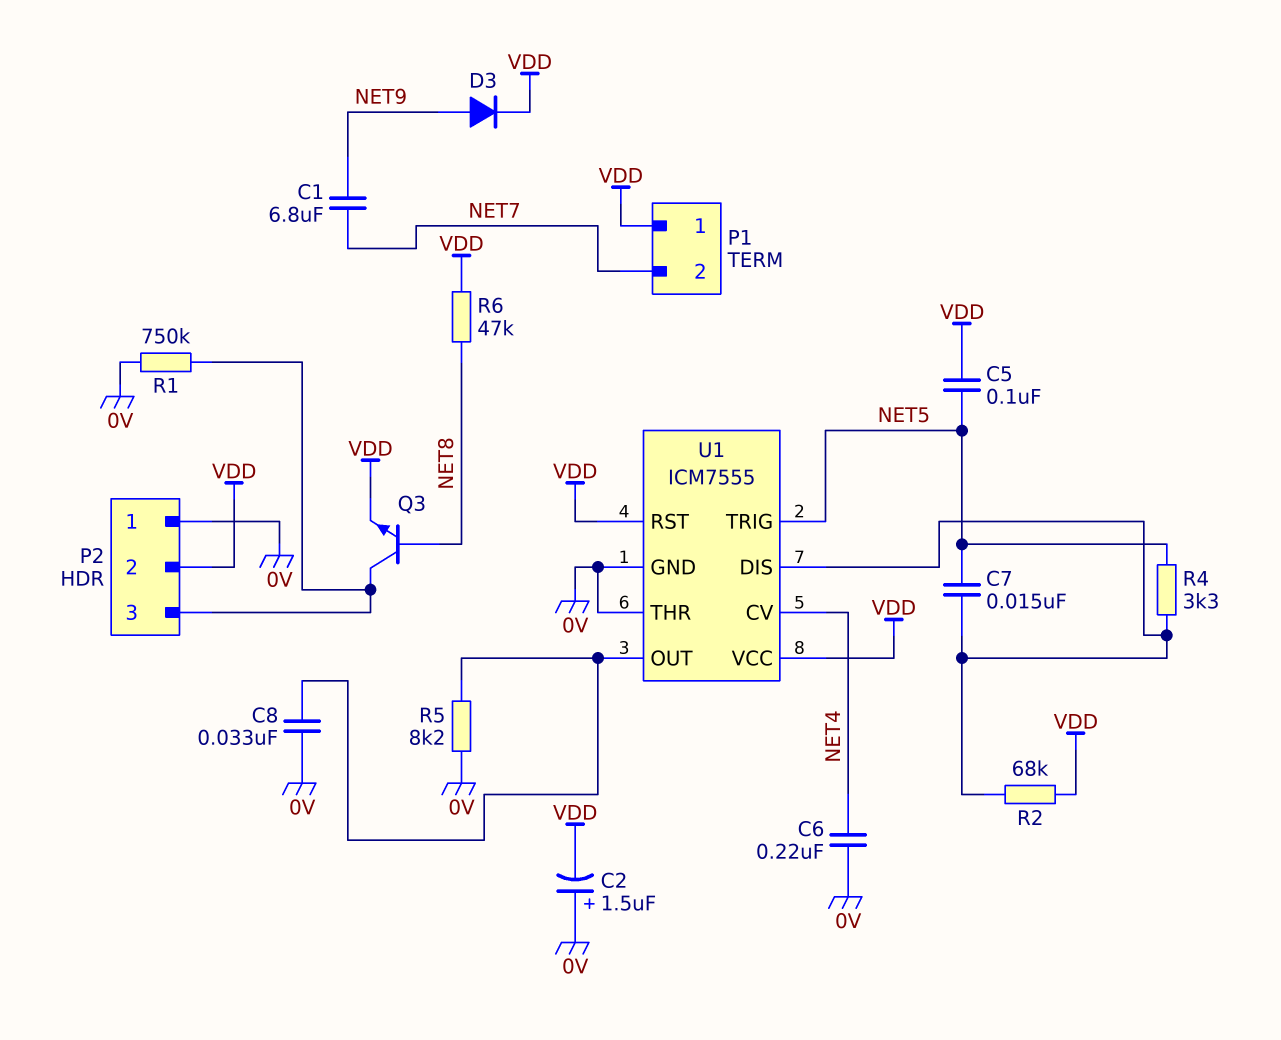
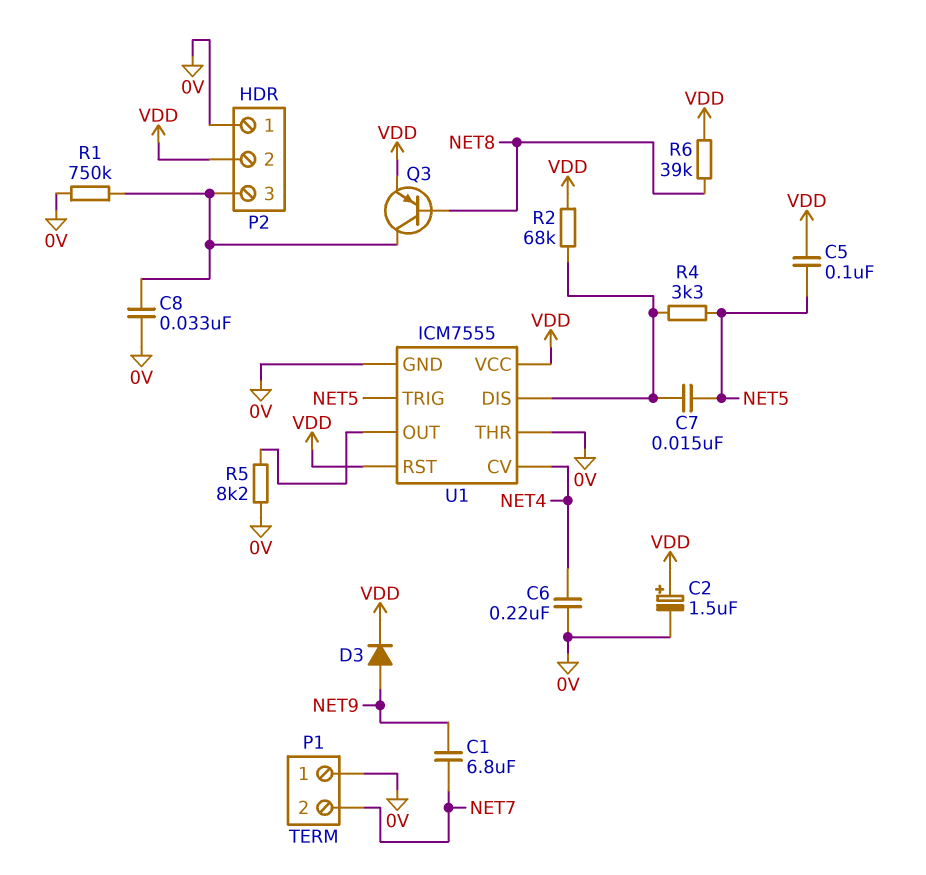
C2: 1.5uF (plus 0V, minus VDD) -> 1.5uF (plus VDD, minus 0V)
C8: 33nF (0V, U1/OUT) -> 33nF (0V, P2/3)
P1 pin 1: VDD -> 0V
Q3: NPN (B NET8, C P2/3, E VDD) -> PNP (B NET8, C P2/3, E VDD)
R6: 47k (NET8, VDD) -> 39k (NET8, VDD)

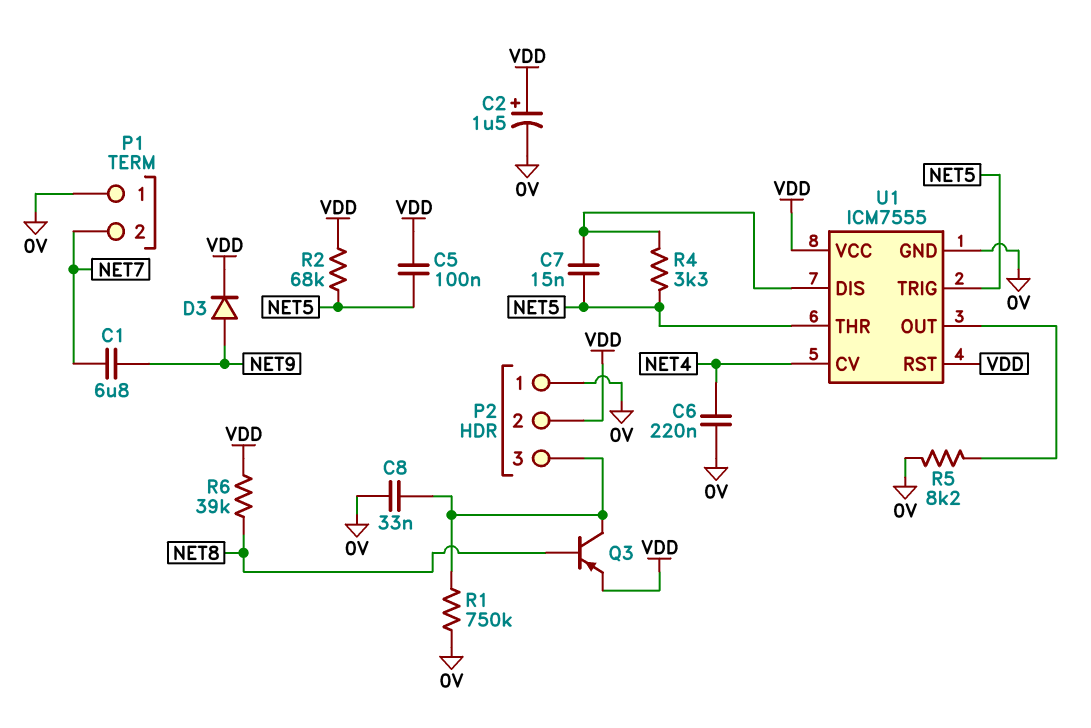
R2: 68k (U1/DIS, VDD) -> 68k (NET5, VDD)
U1 pin THR: 0V -> NET5

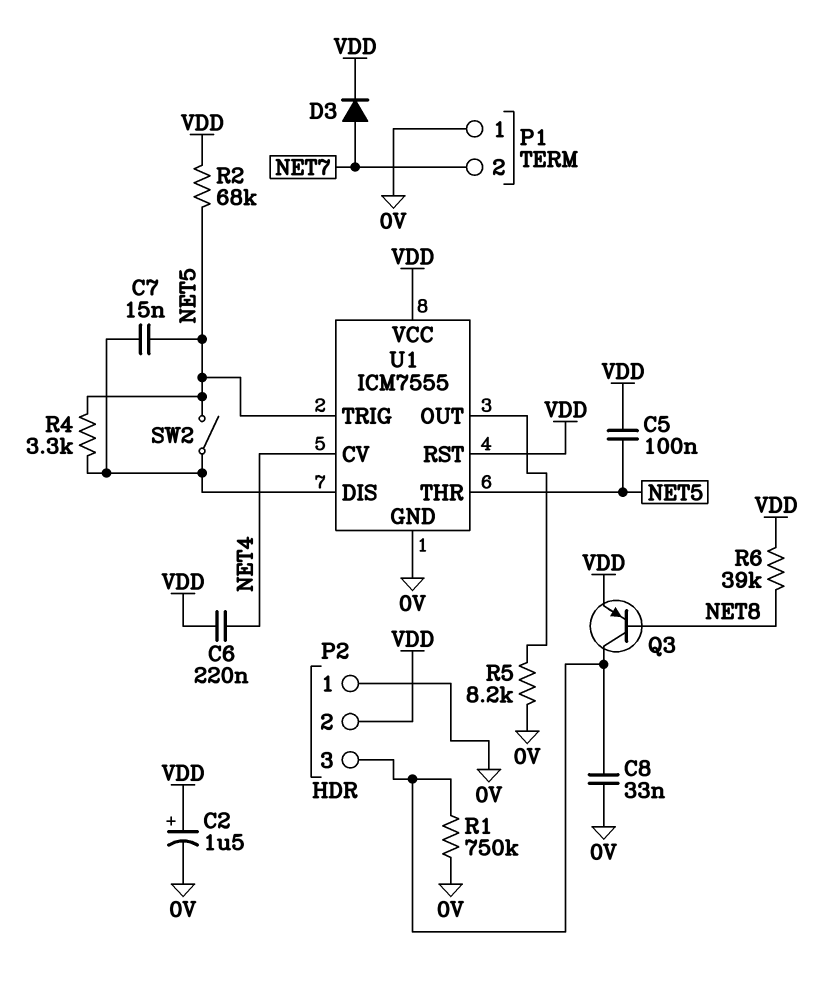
C1: 6.8uF (NET7, NET9) -> none
C6: 220nF (0V, NET4) -> 220nF (NET4, VDD)
D3: diode (A NET9, K VDD) -> diode (A NET7, K VDD)
SW2: none -> switch (NET5, U1/DIS)

